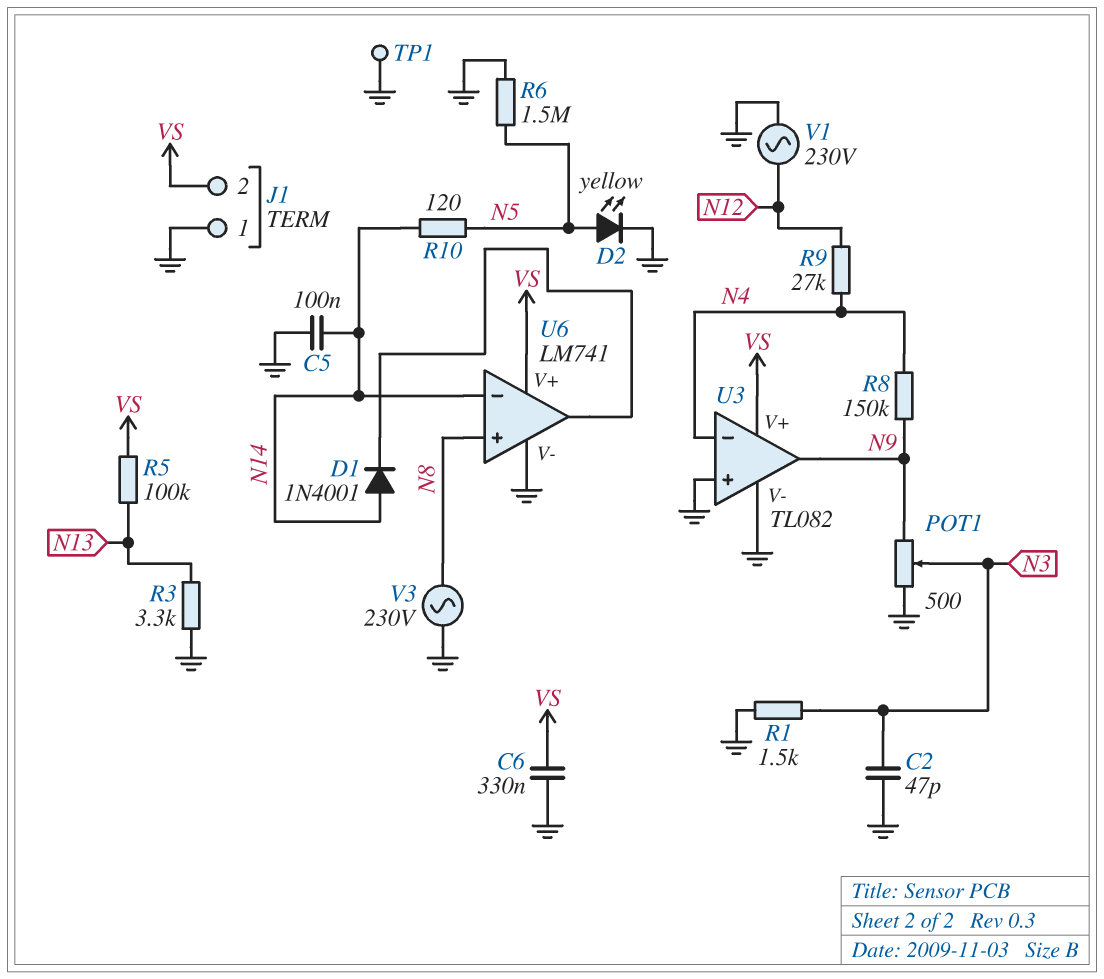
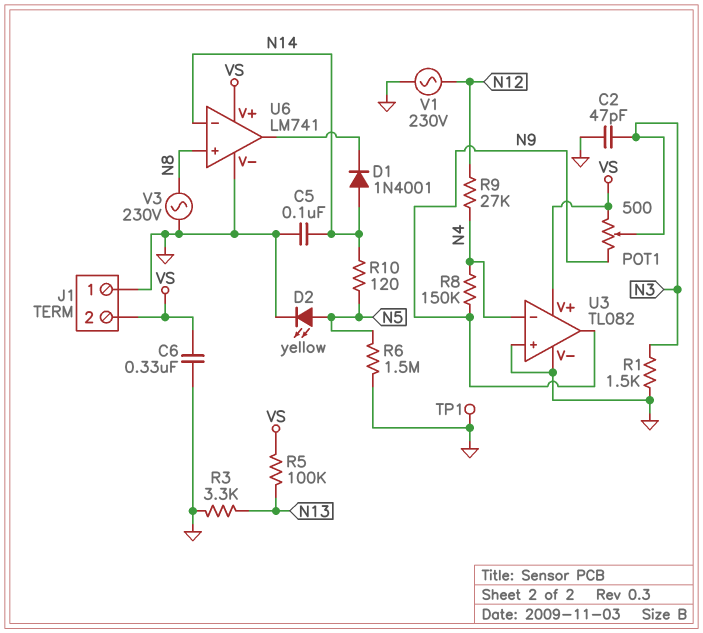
POT1: 500 (GND, N9, wiper N3) -> 500 (N9, VS, wiper N3)

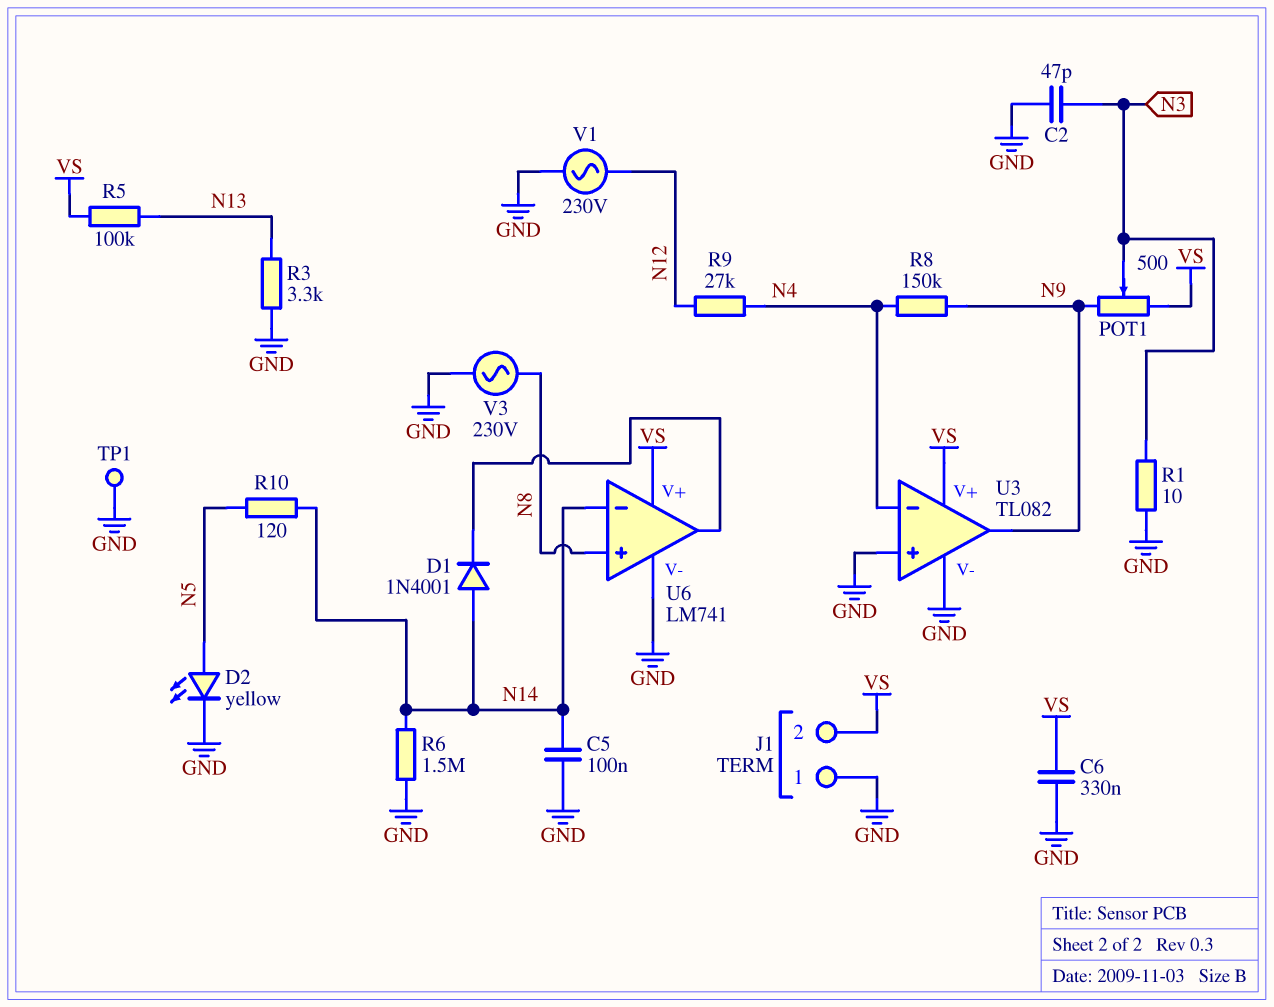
R1: 1.5k (GND, N3) -> 10 (GND, N3)
R6: 1.5M (GND, N5) -> 1.5M (GND, N14)

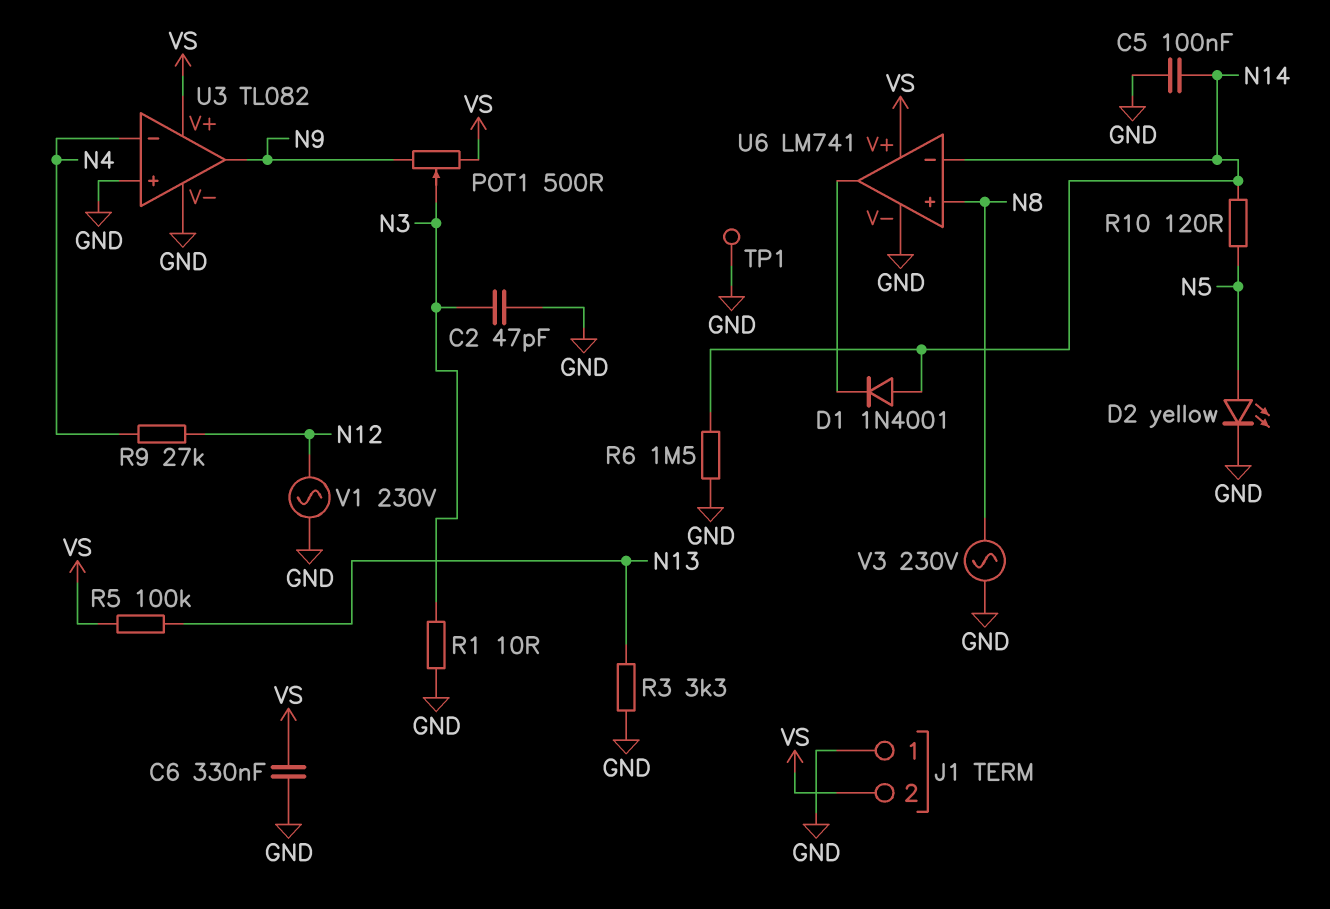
R8: 150k (N4, N9) -> none

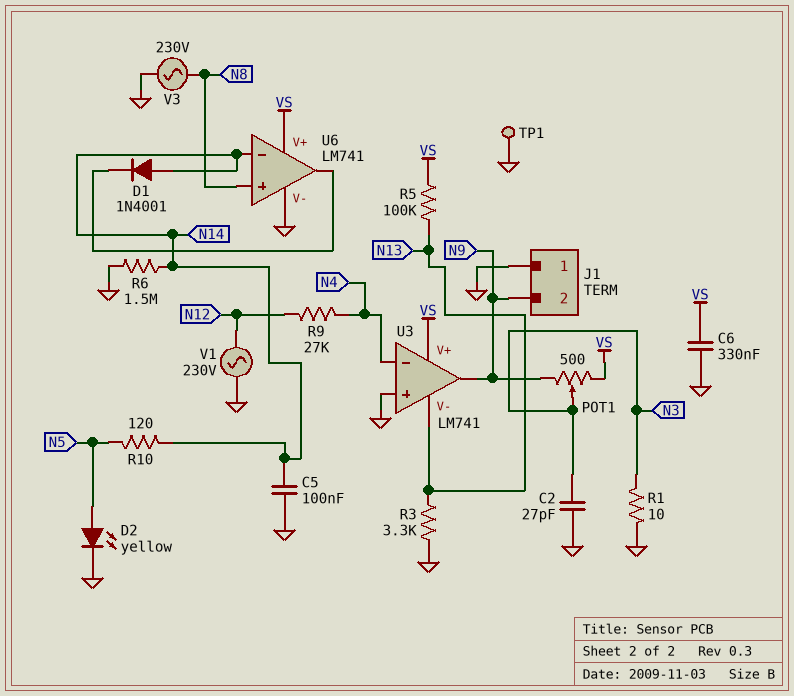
C2: 47pF (GND, N3) -> 27pF (GND, N3)
J1 pin 2: VS -> N9
U3: TL082 -> LM741
U3 pin V-: GND -> N13

